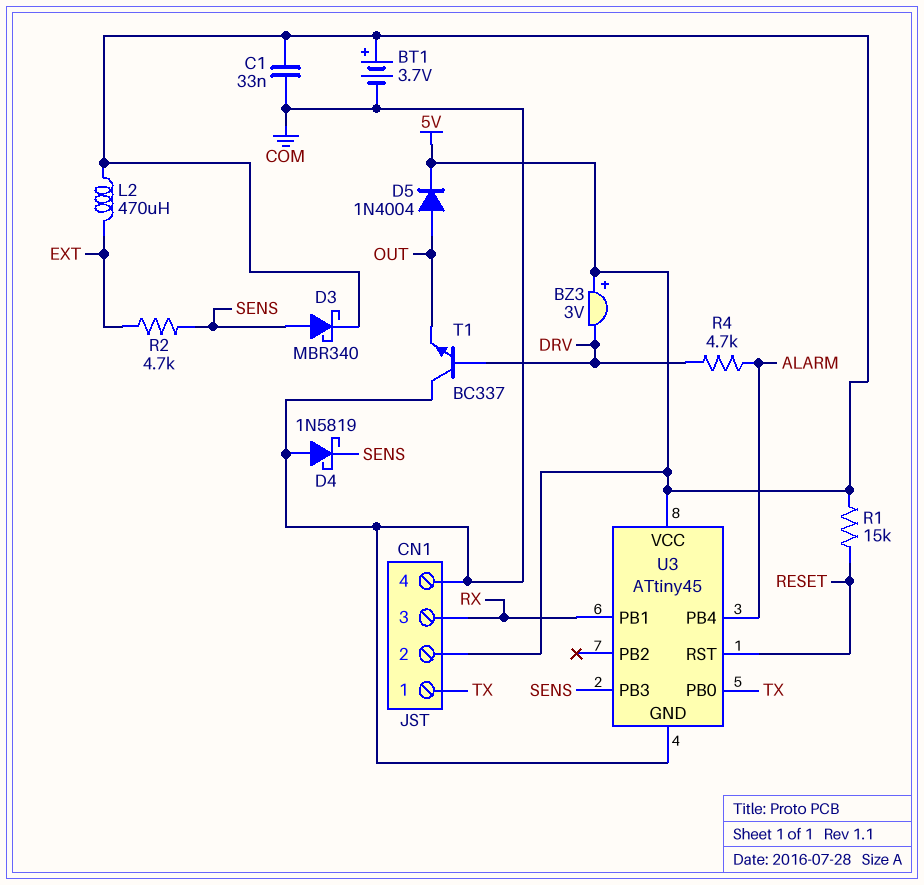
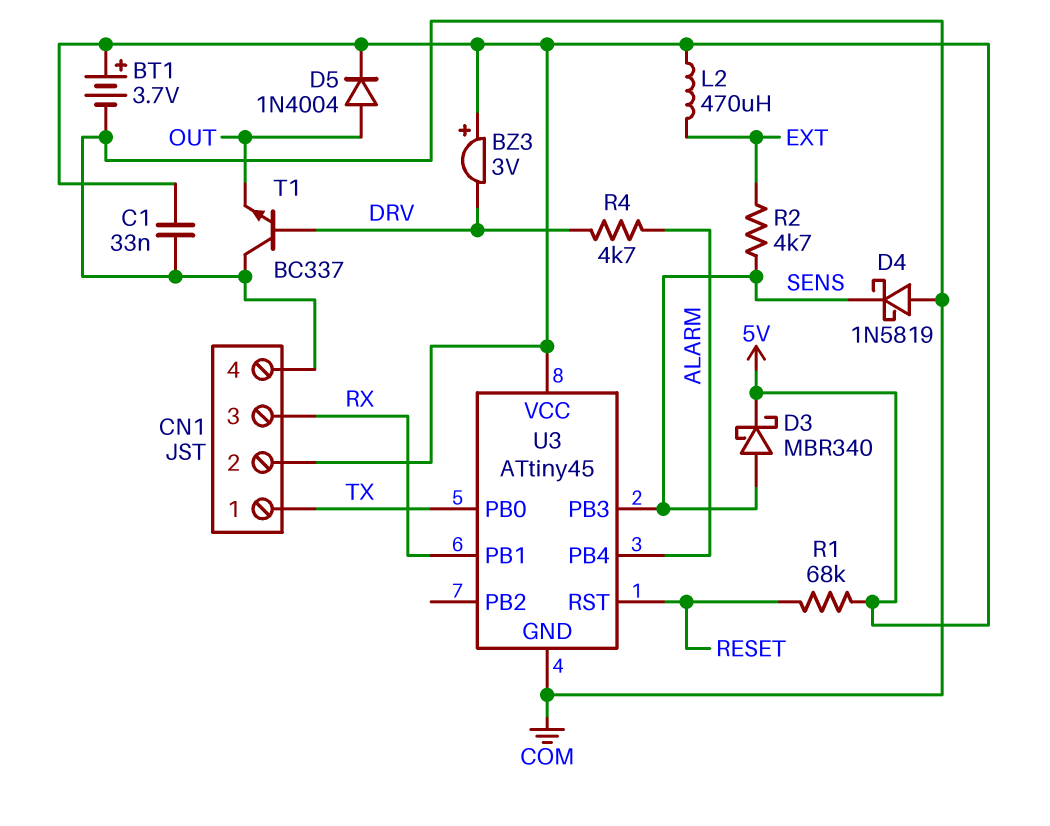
R1: 15k (5V, RESET) -> 68k (5V, RESET)

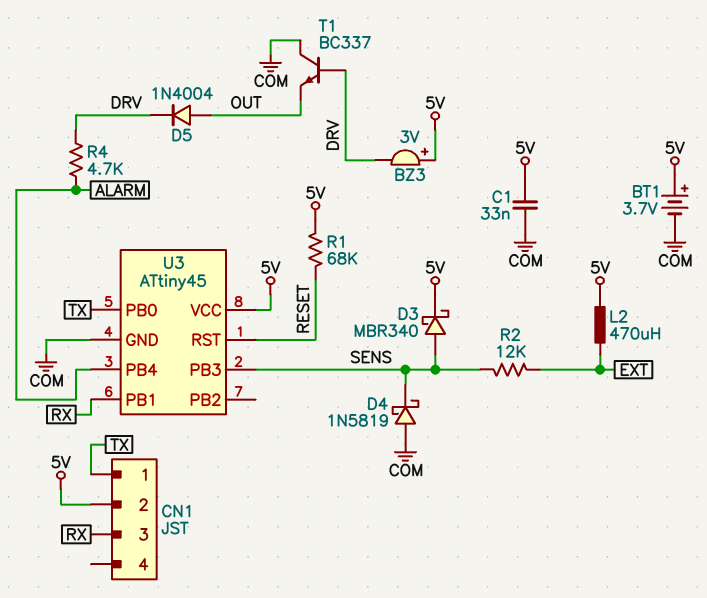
CN1 pin 4: COM -> none
D5: diode 1N4004 (A OUT, K 5V) -> diode 1N4004 (A OUT, K DRV)
R2: 4.7k (EXT, SENS) -> 12k (EXT, SENS)

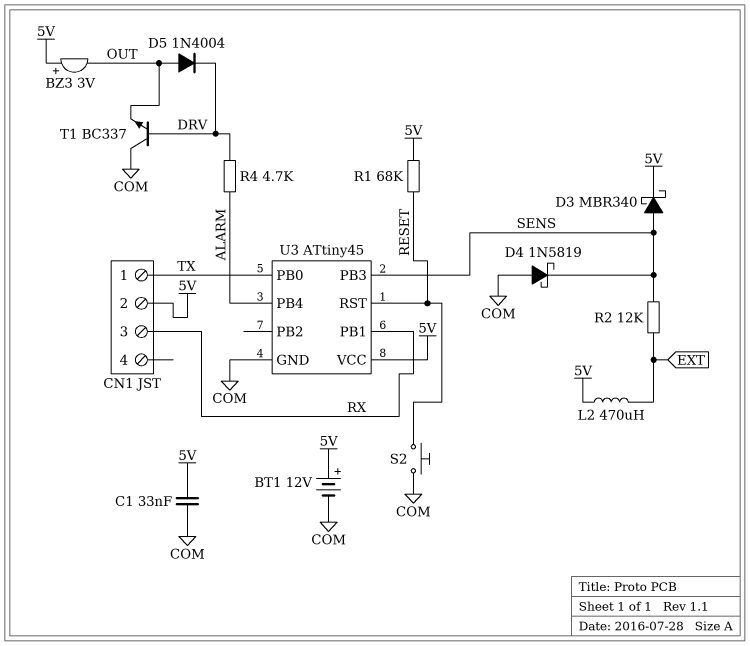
BT1: 3.7V (plus 5V, minus COM) -> 12V (plus 5V, minus COM)
BZ3: buzzer 3V (plus 5V, minus DRV) -> buzzer 3V (plus 5V, minus OUT)
S2: none -> button (COM, RESET)

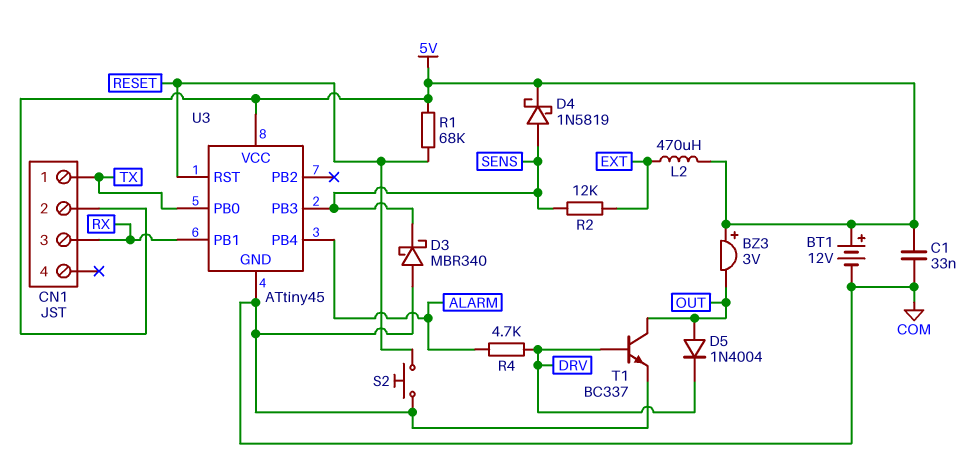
D3: schottky MBR340 (A SENS, K 5V) -> schottky MBR340 (A COM, K SENS)
D4: schottky 1N5819 (A COM, K SENS) -> schottky 1N5819 (A SENS, K 5V)
T1: NPN BC337 (B DRV, C COM, E OUT) -> NPN BC337 (B DRV, C OUT, E COM)

